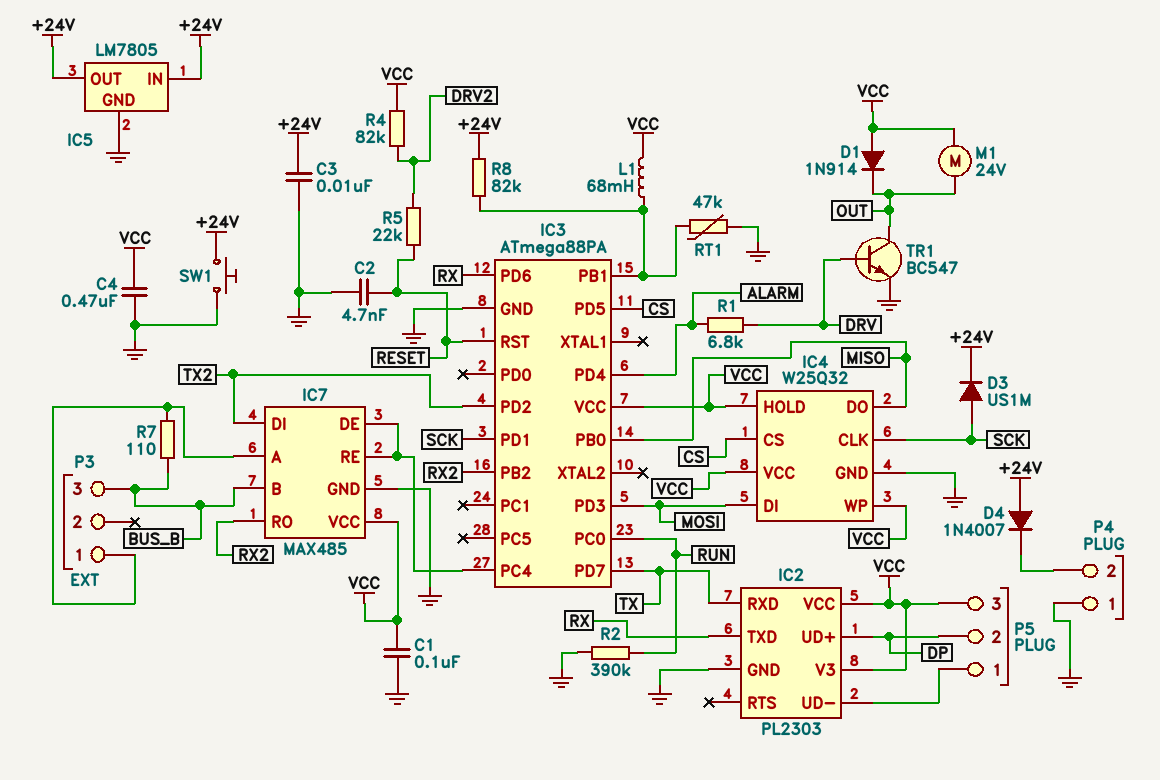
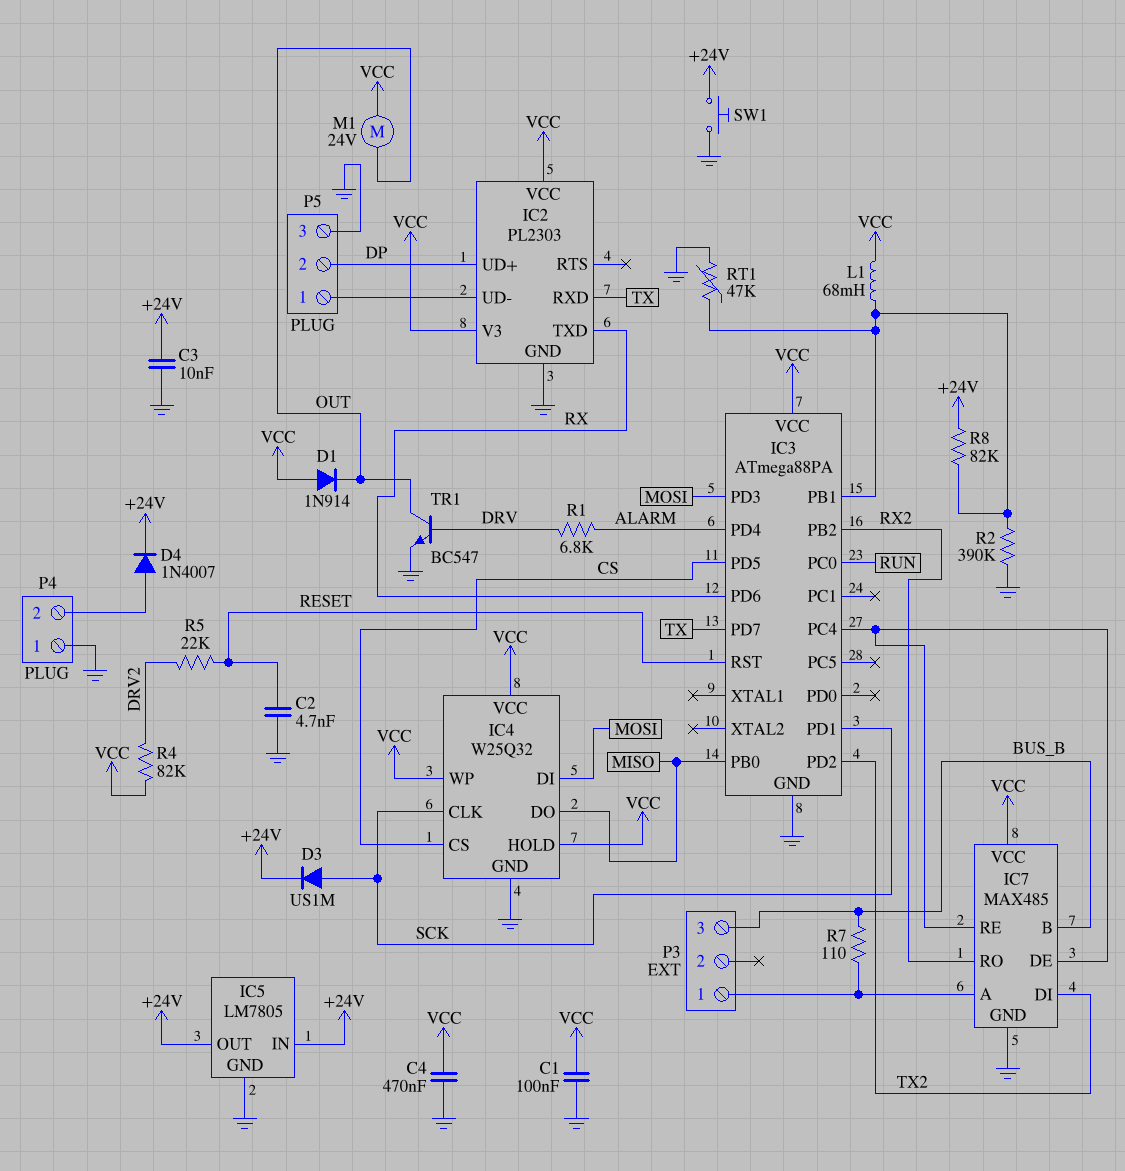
D4: diode 1N4007 (A +24V, K P4/2) -> diode 1N4007 (A P4/2, K +24V)
P5 pin 3: VCC -> GND
R2: 390k (GND, RUN) -> 390k (GND, IC3/PB1)

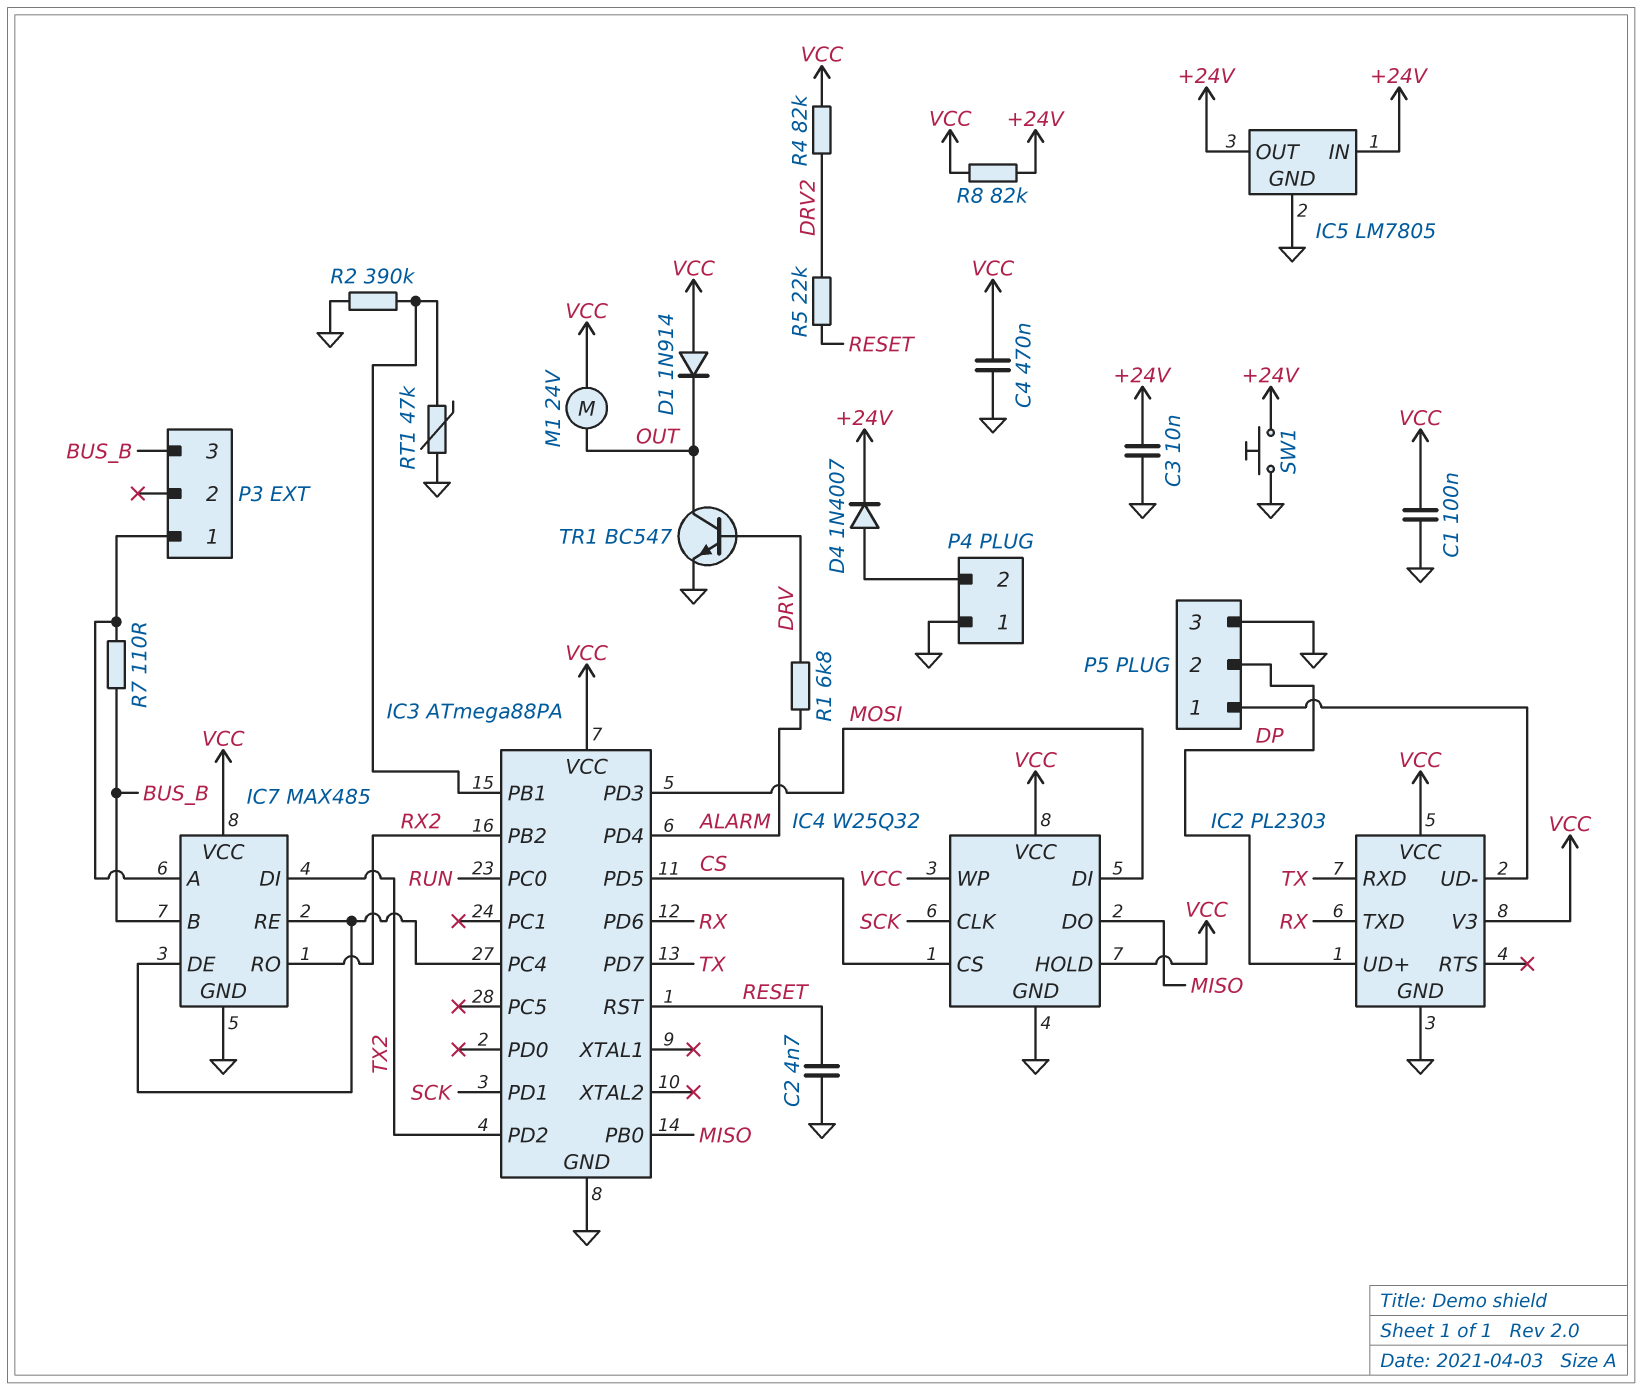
D3: diode US1M (A SCK, K +24V) -> none
L1: 68mH (IC3/PB1, VCC) -> none
R8: 82k (+24V, IC3/PB1) -> 82k (+24V, VCC)

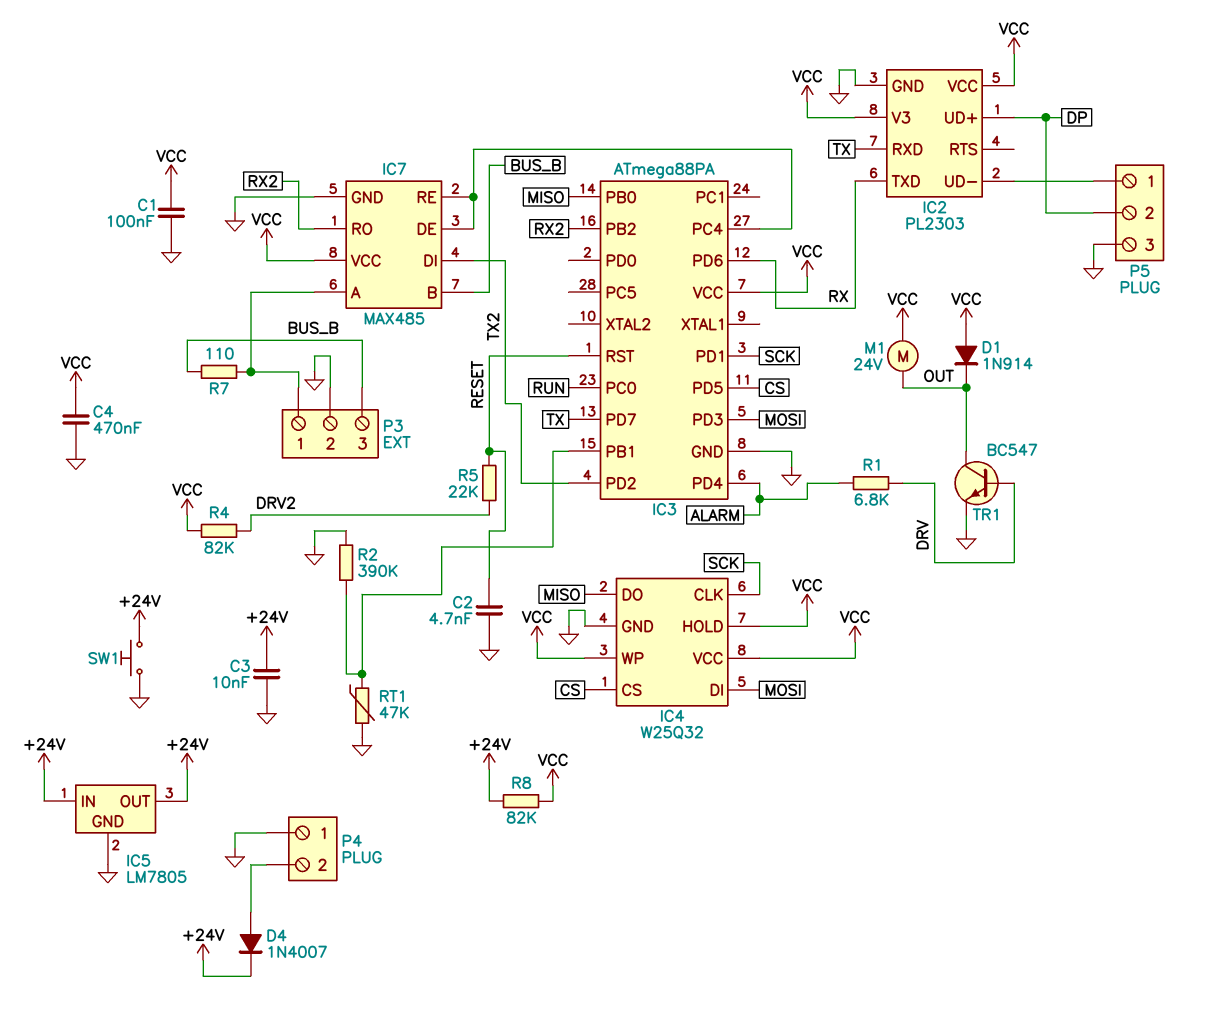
P3 pin 2: none -> GND

